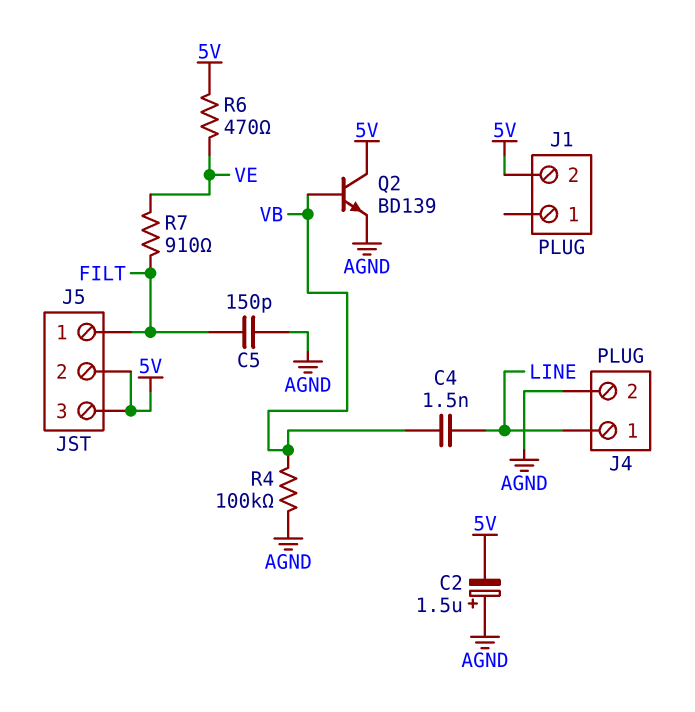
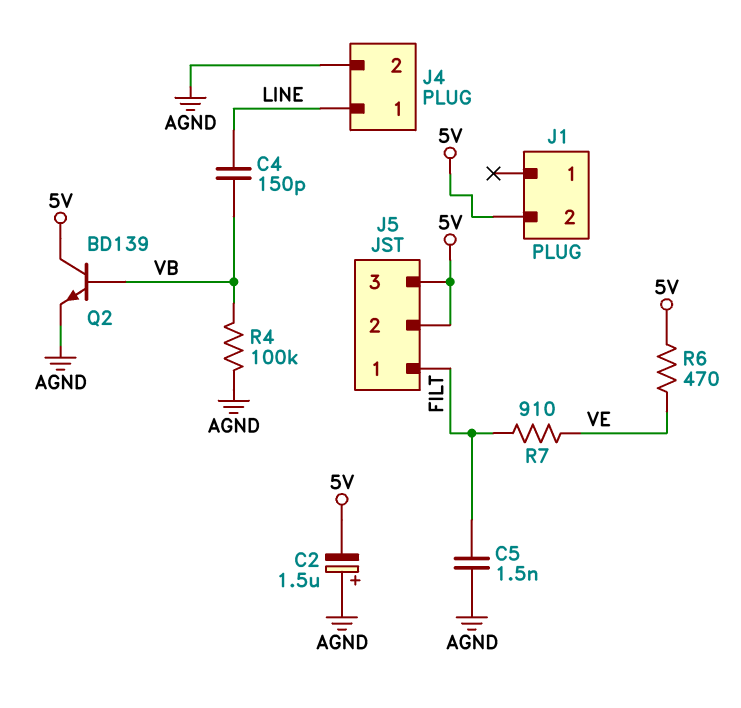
C4: 1.5nF (LINE, VB) -> 150pF (LINE, VB)
C5: 150pF (AGND, FILT) -> 1.5nF (AGND, FILT)

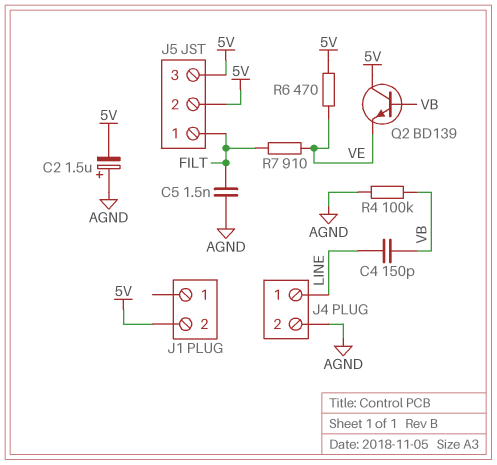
Q2: NPN BD139 (B VB, C 5V, E AGND) -> NPN BD139 (B VB, C 5V, E VE)

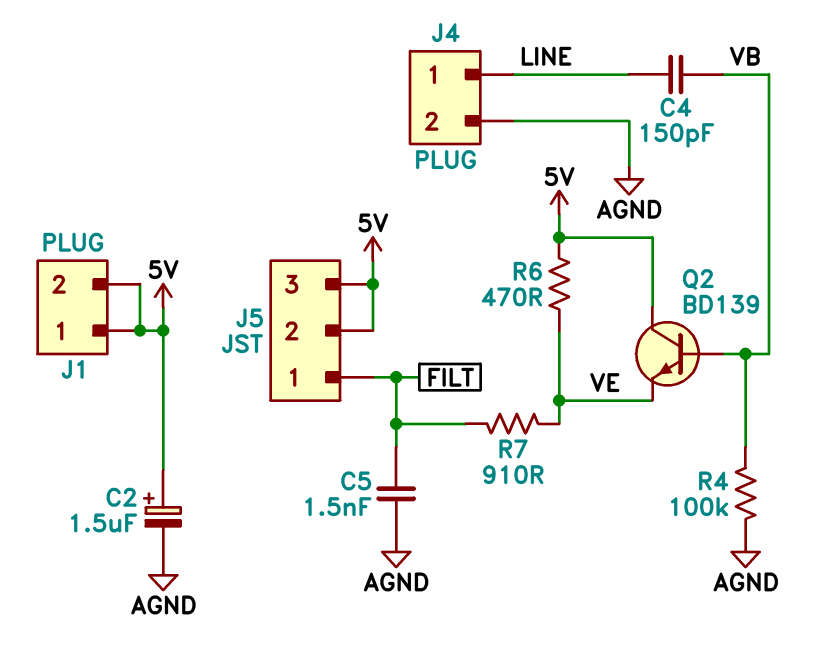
C2: 1.5uF (plus AGND, minus 5V) -> 1.5uF (plus 5V, minus AGND)
J1 pin 1: none -> 5V

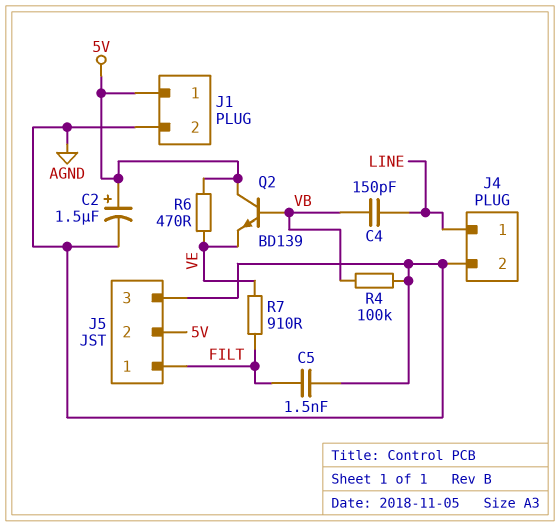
J1 pin 2: 5V -> AGND
J5 pin 3: 5V -> AGND

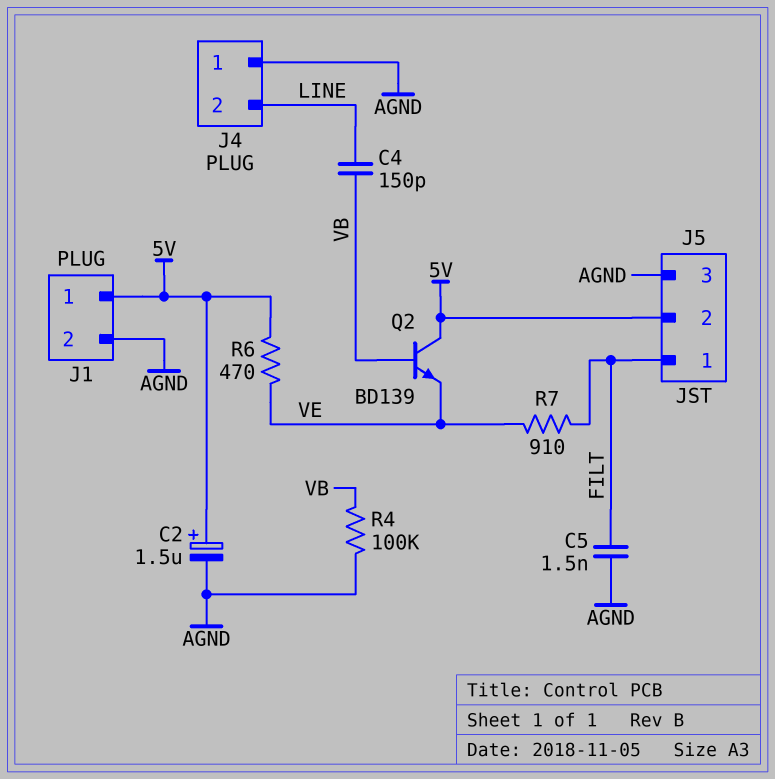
J4 pin 1: LINE -> AGND
J4 pin 2: AGND -> LINE

